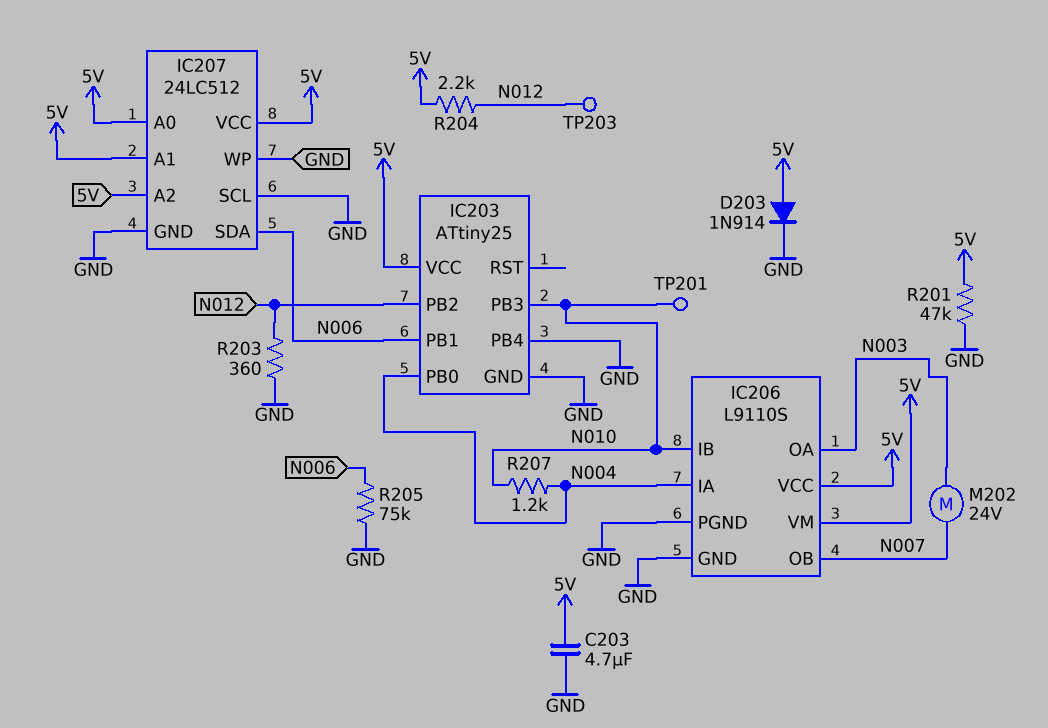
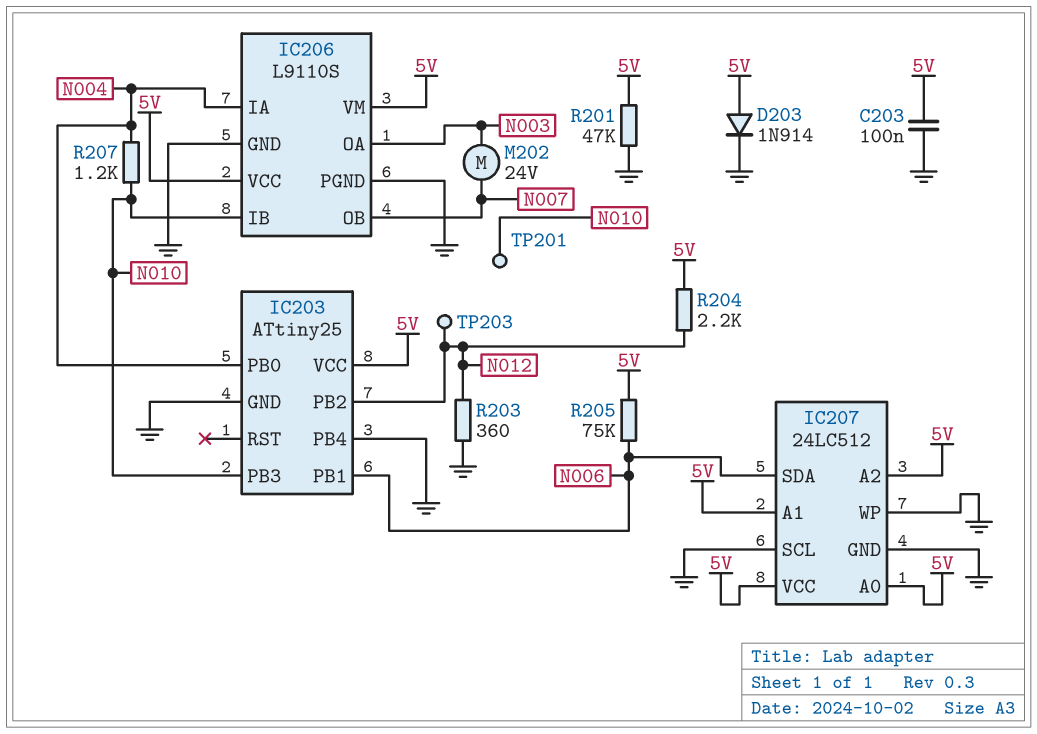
C203: 4.7uF (5V, GND) -> 100nF (5V, GND)
R205: 75k (GND, N006) -> 75k (5V, N006)

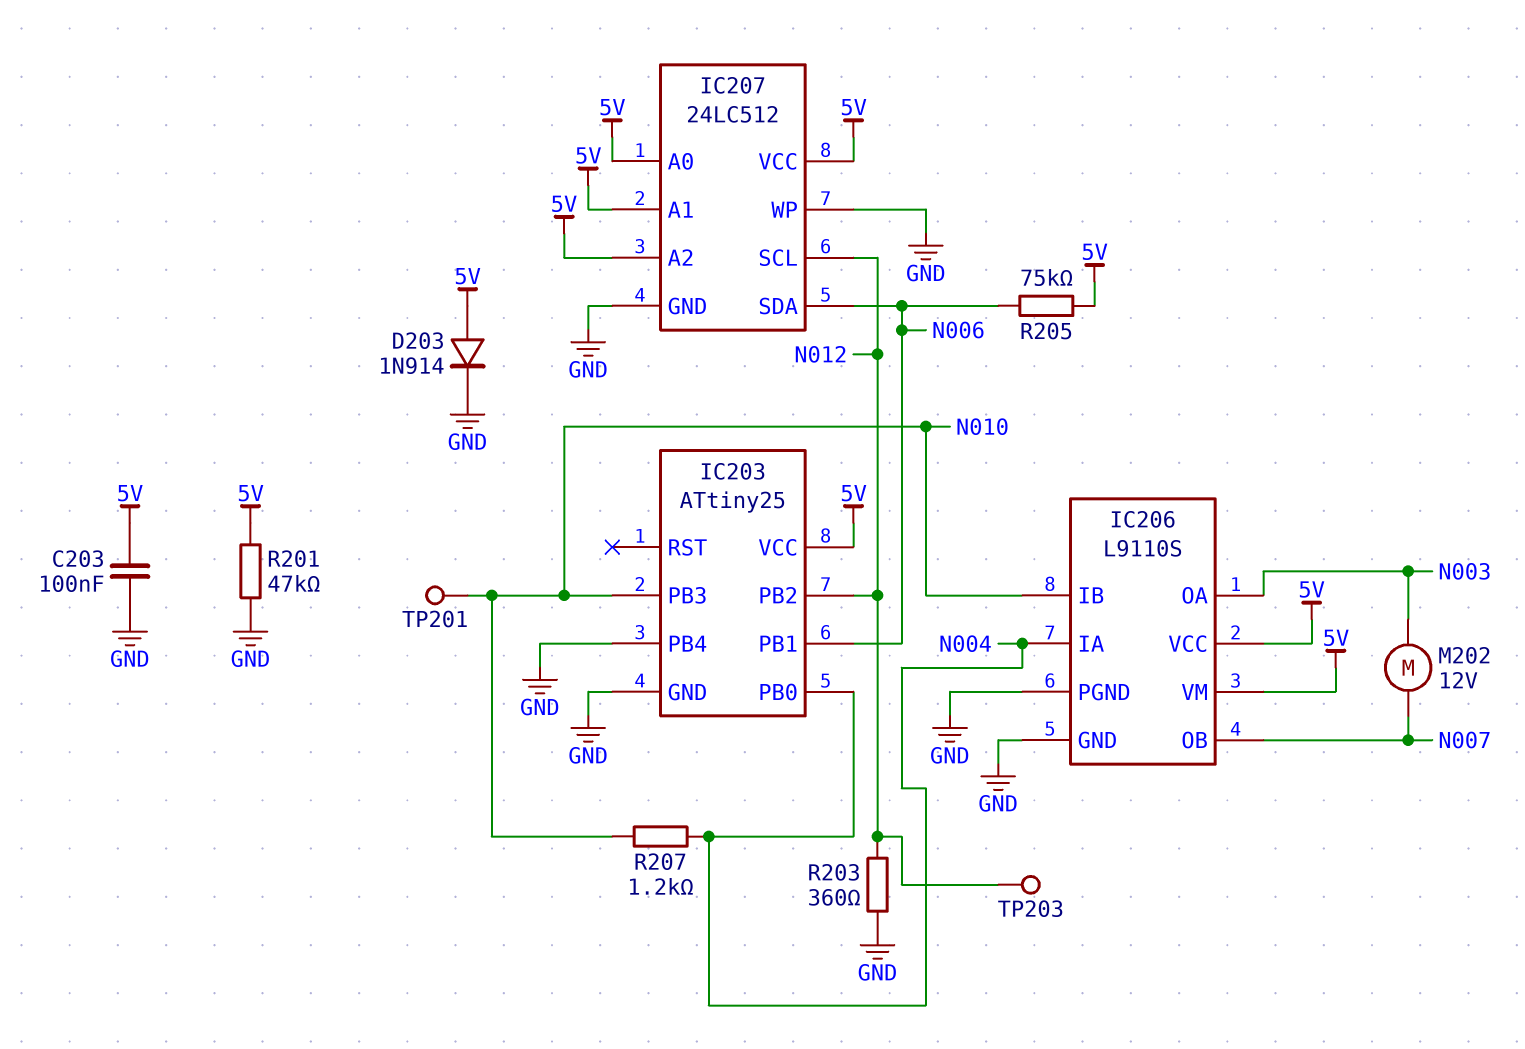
IC207 pin SCL: GND -> N012
M202: motor 24V (N003, N007) -> motor 12V (N003, N007)
R204: 2.2k (5V, N012) -> none

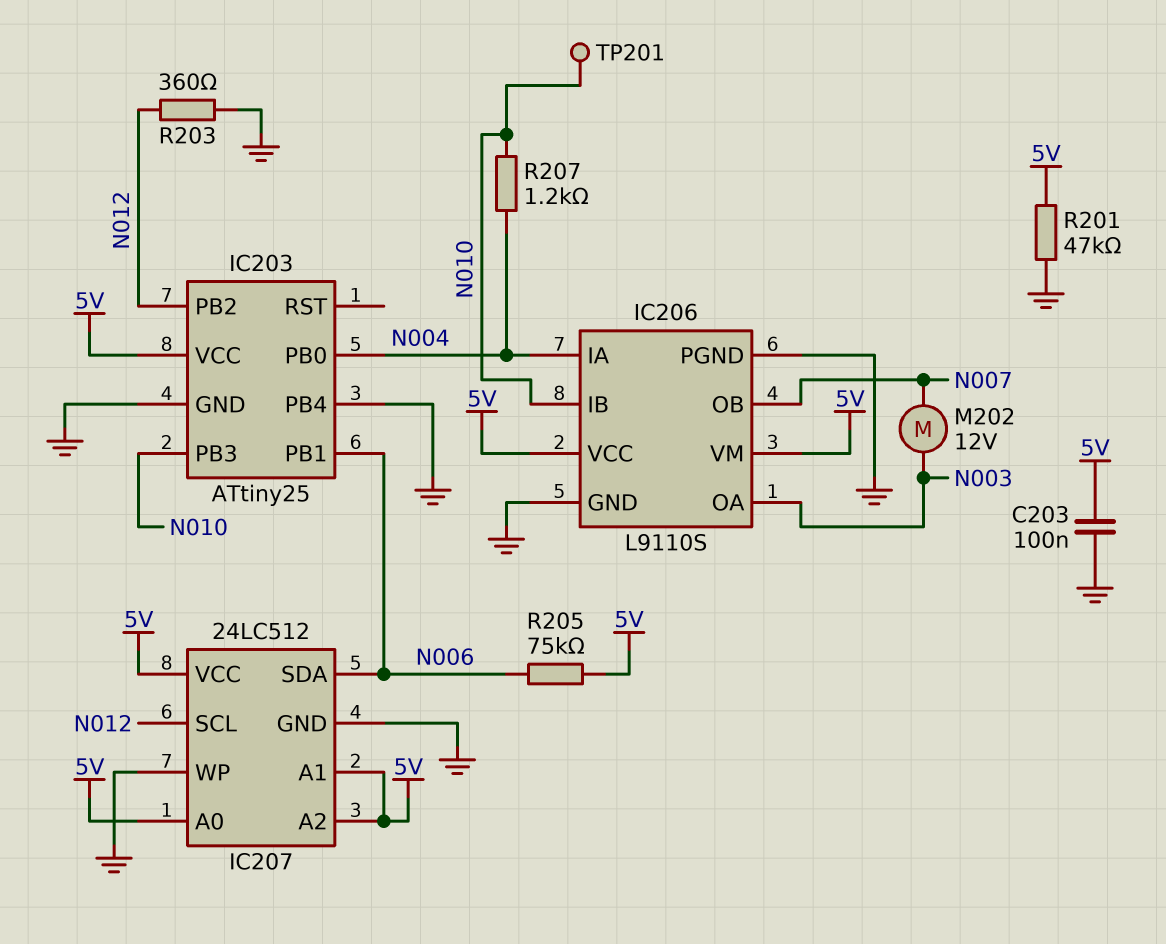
D203: diode 1N914 (A 5V, K GND) -> none
TP203: test point (N012) -> none

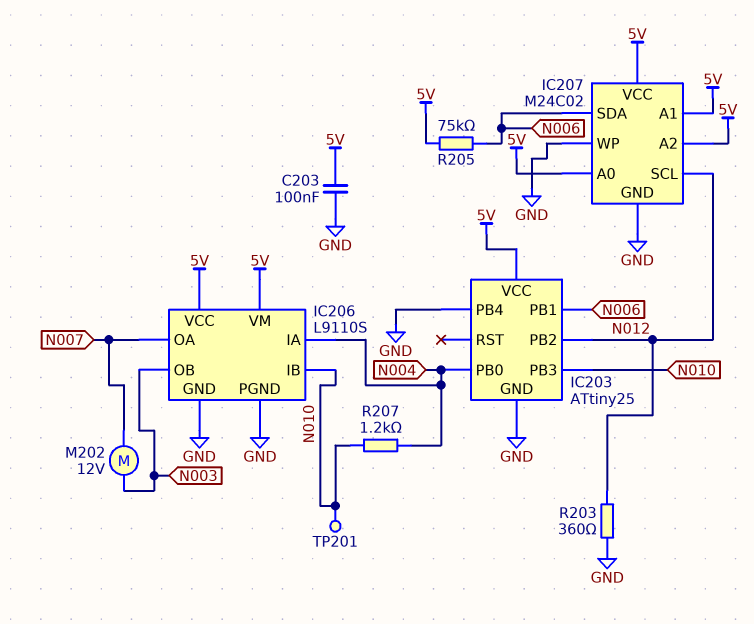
IC206 pin OA: N003 -> N007
IC206 pin OB: N007 -> N003
IC207: 24LC512 -> M24C02
R201: 47k (5V, GND) -> none

